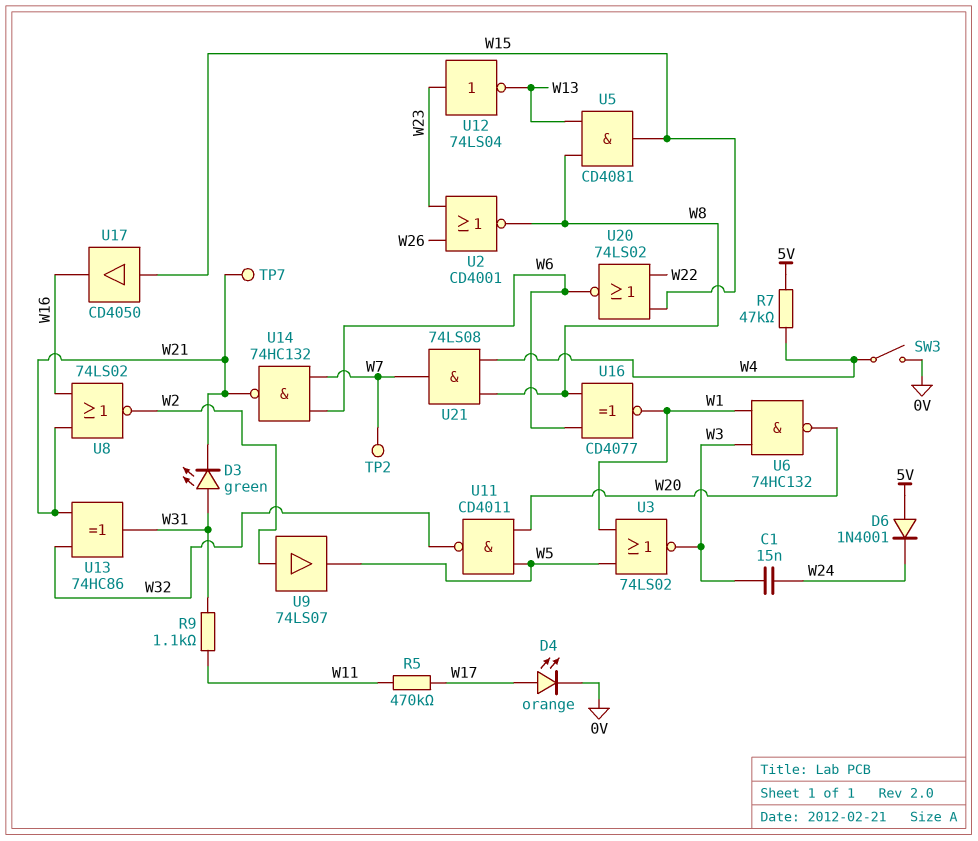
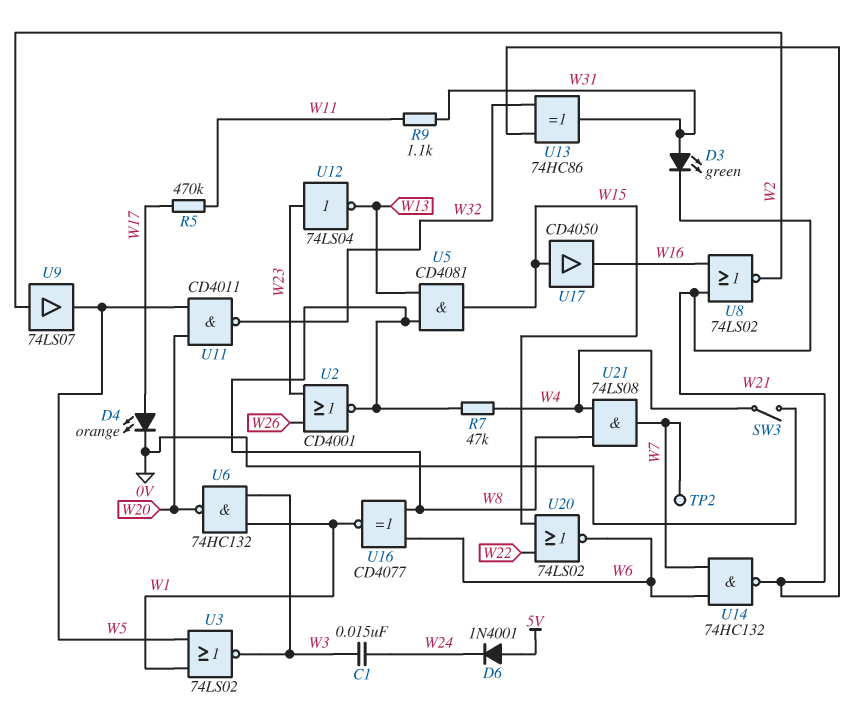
R7: 47k (5V, W4) -> 47k (W4, W8)
TP7: test point (W21) -> none

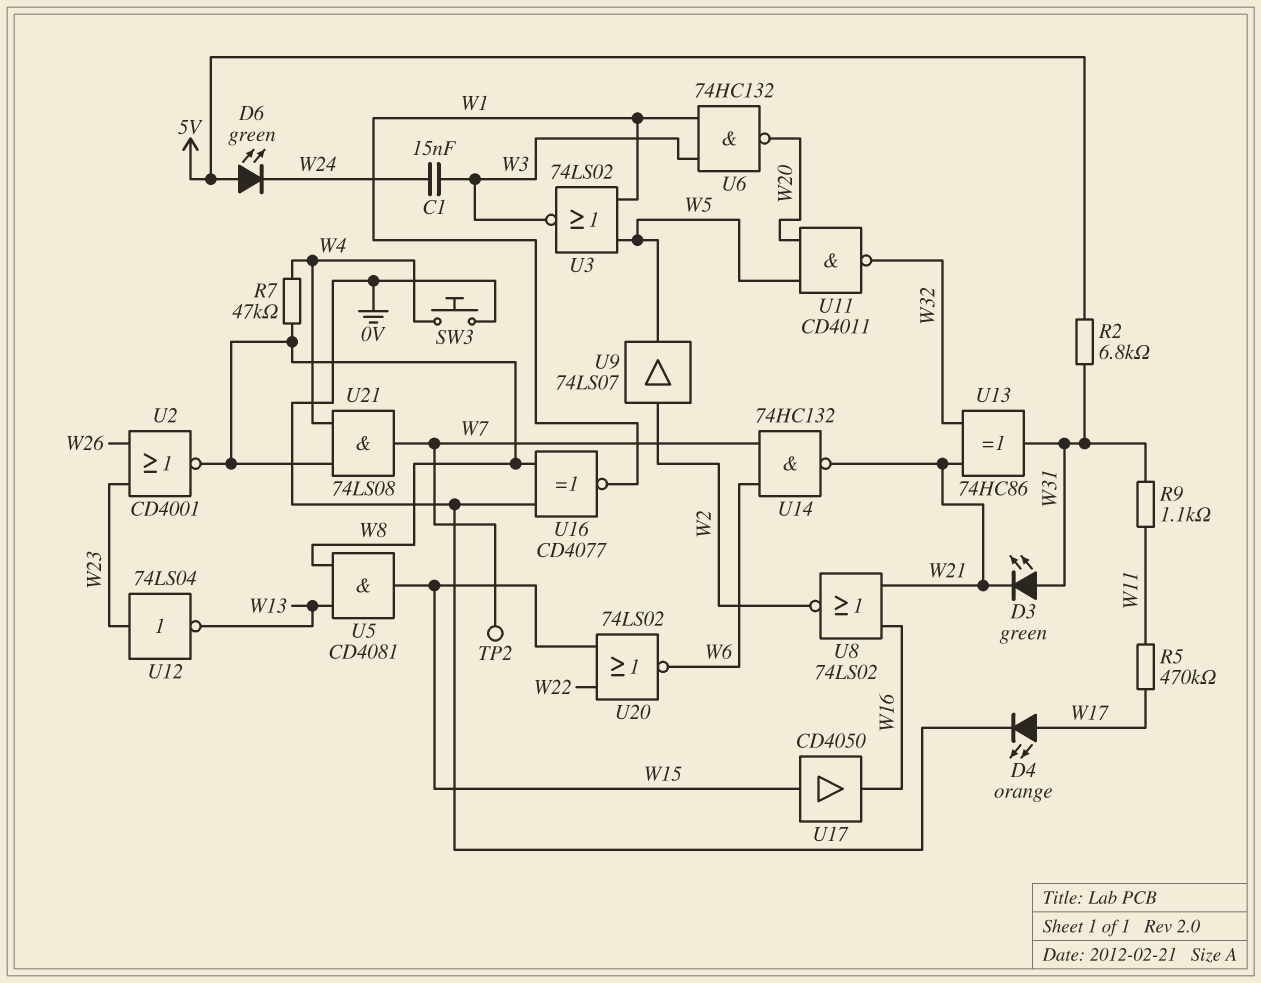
D6: diode 1N4001 (A 5V, K W24) -> LED green (A 5V, K W24)
R2: none -> 6.8k (5V, W31)
SW3: switch (0V, W4) -> button (0V, W4)
U16: XNOR CD4077 (in W6, in W8, out W1) -> XNOR CD4077 (in 0V, in W8, out W1)

